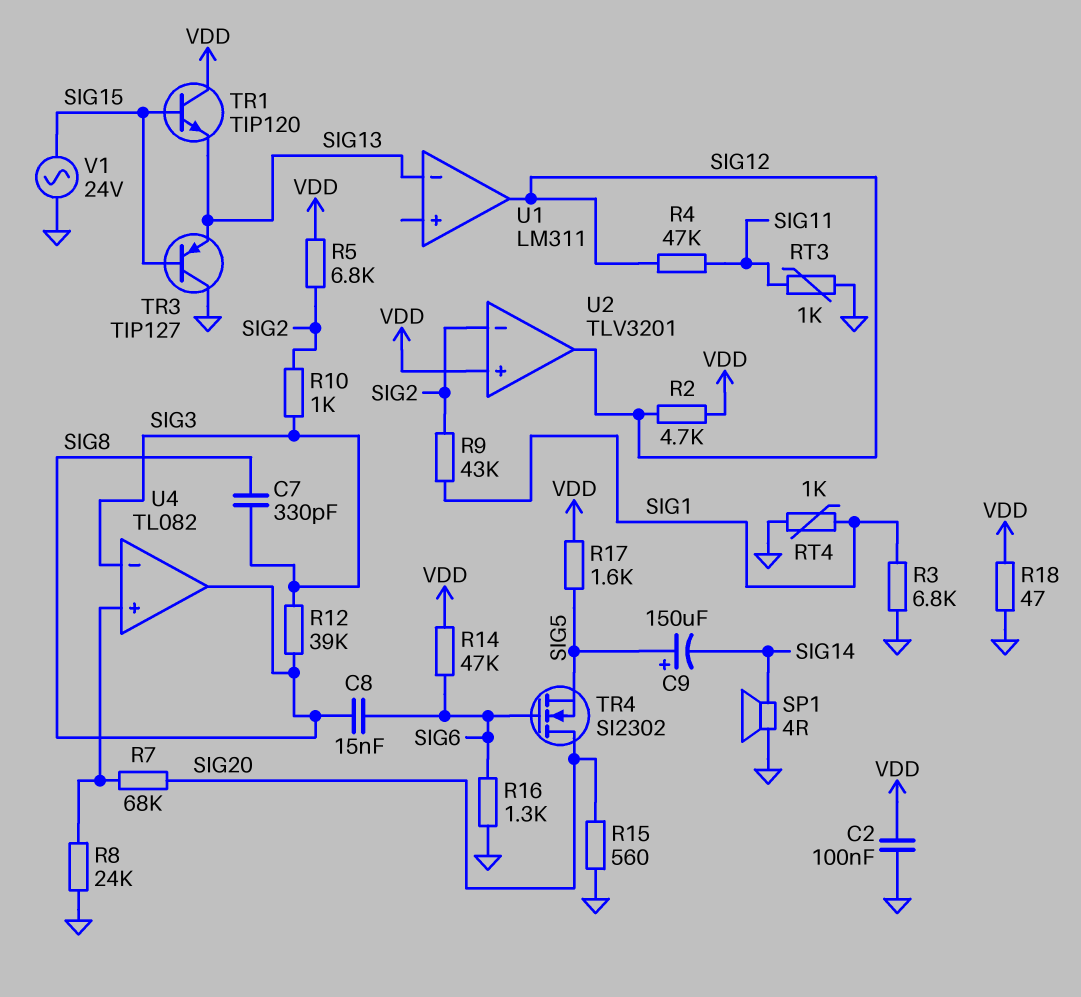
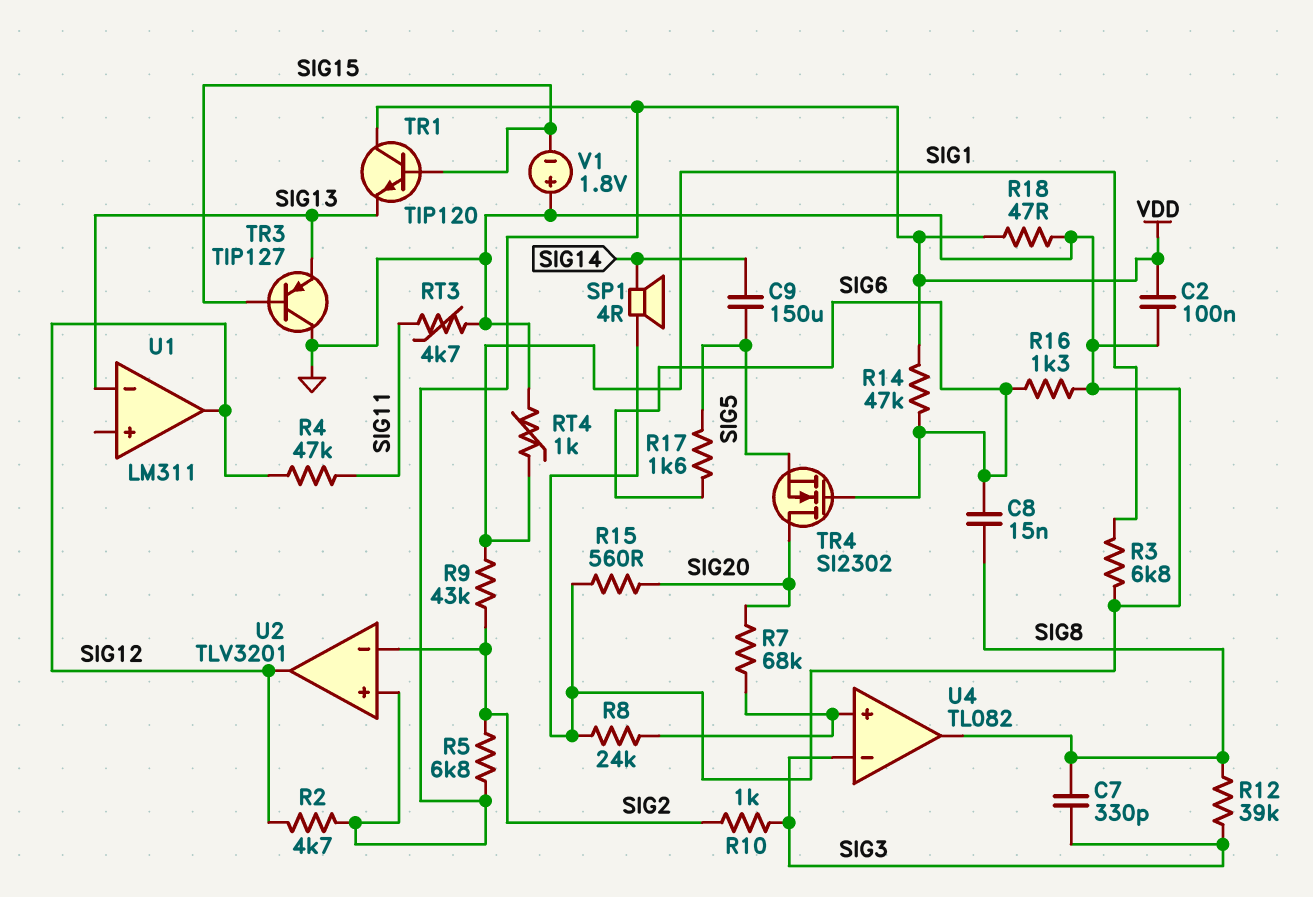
C9: 150uF (plus SIG5, minus SIG14) -> 150uF (SIG5, SIG14)
R17: 1.6k (SIG5, VDD) -> 1.6k (SIG5, SIG6)
RT3: 1k (GND, SIG11) -> 4.7k (GND, SIG11)
V1: AC 24V (GND, SIG15) -> 1.8V (plus GND, minus SIG15)

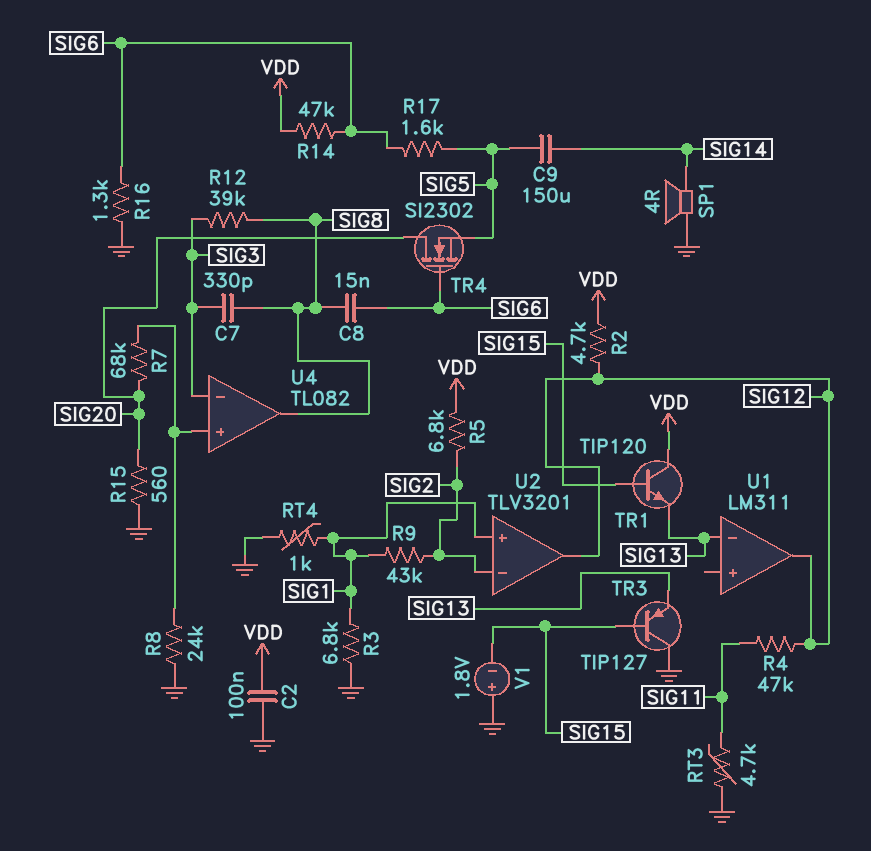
R10: 1k (SIG2, SIG3) -> none
R18: 47 (GND, VDD) -> none
U2 pin in+: VDD -> SIG1

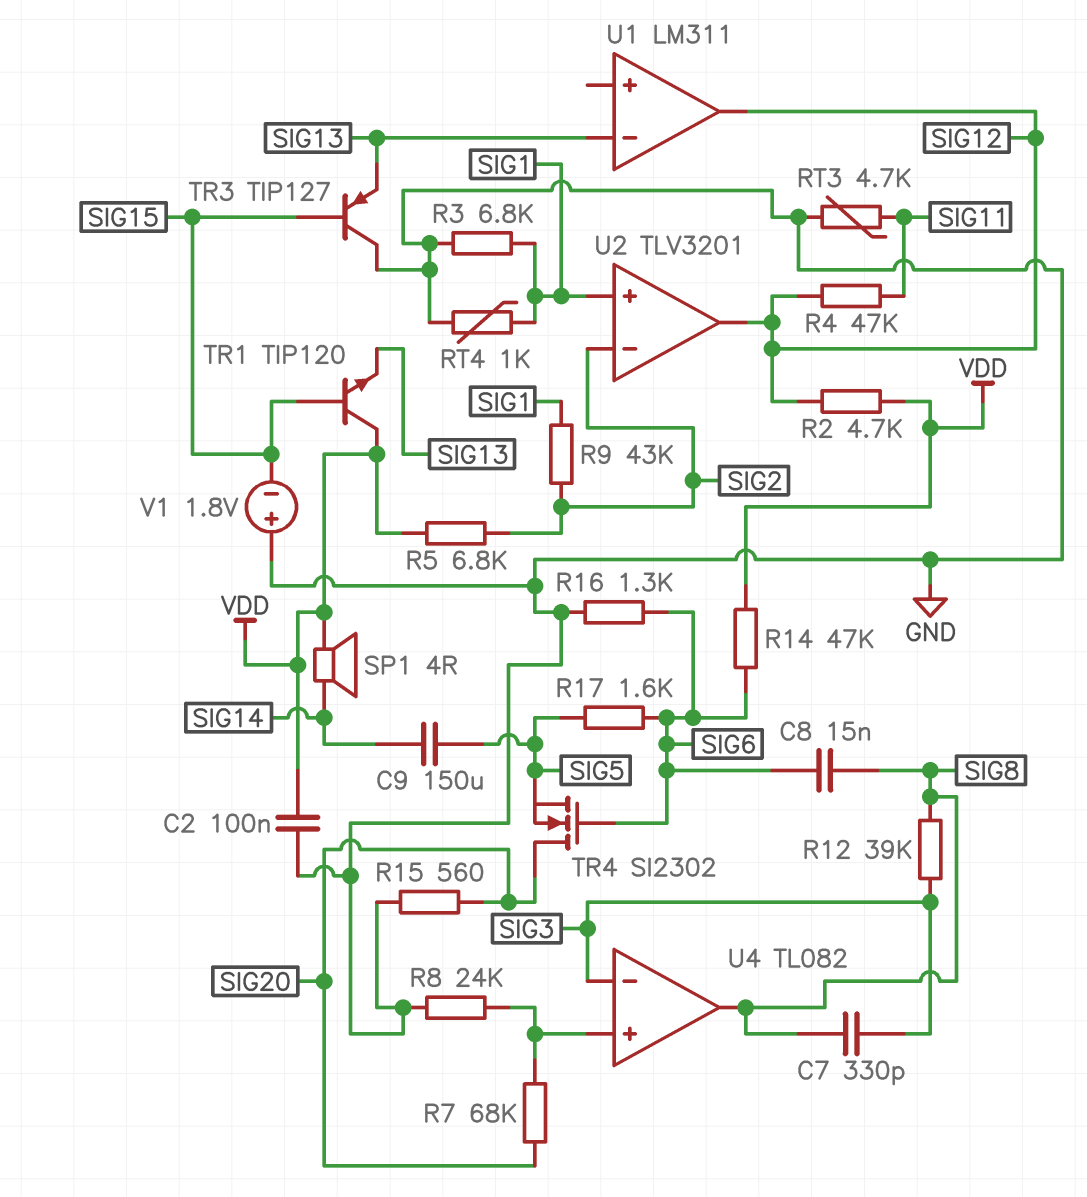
SP1: speaker 4R (GND, SIG14) -> speaker 4R (SIG14, VDD)

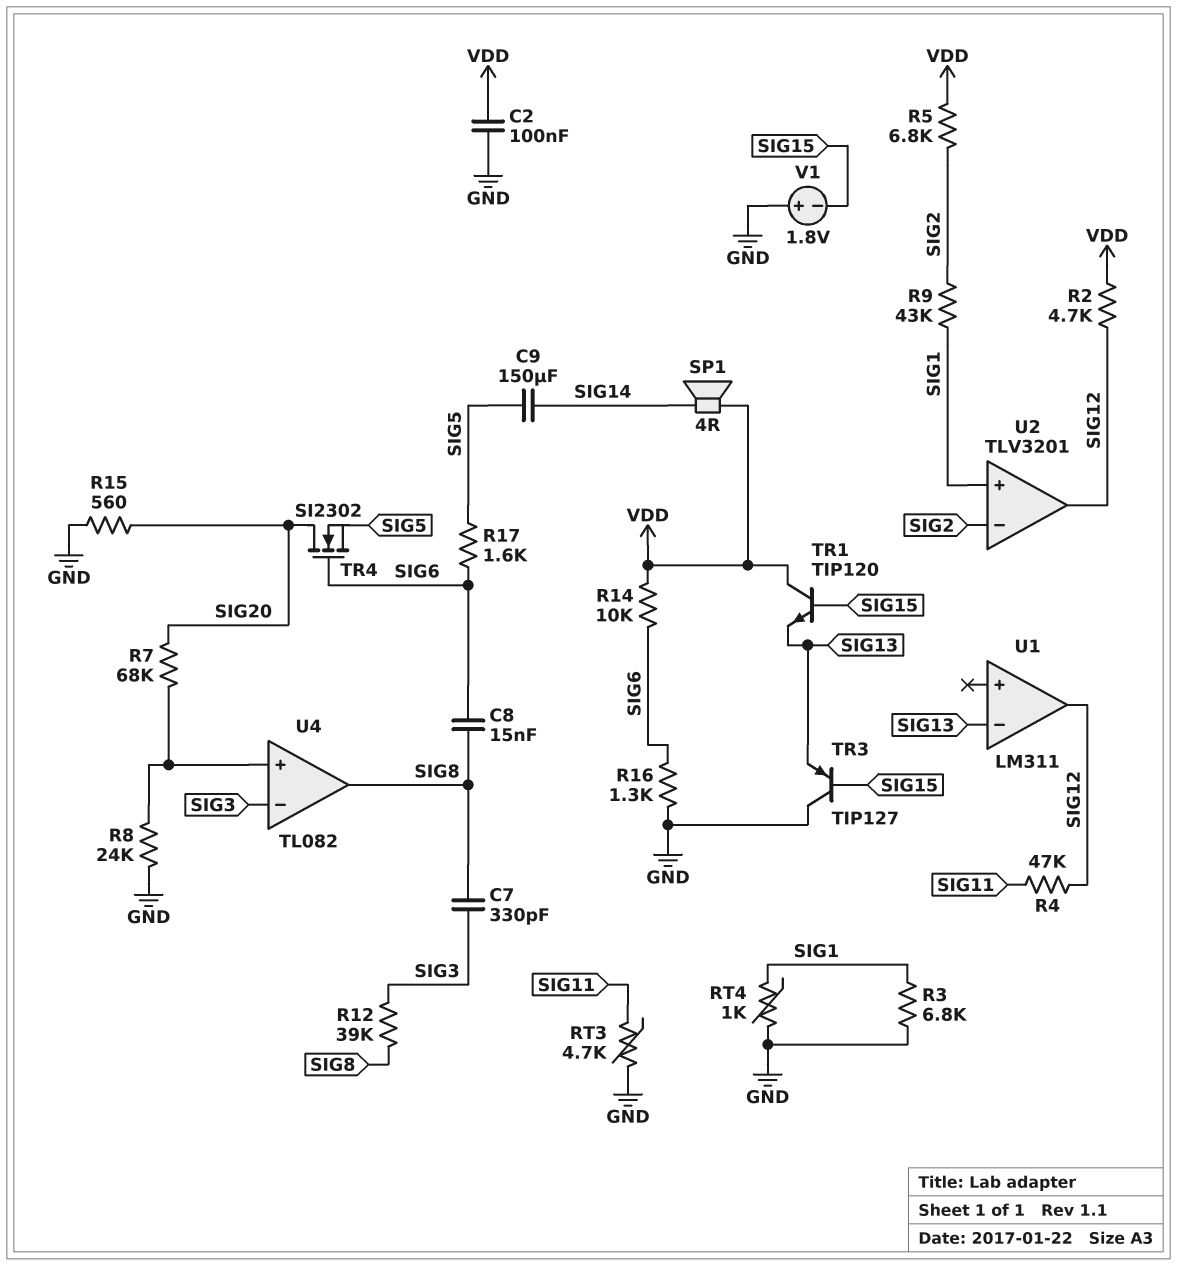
R14: 47k (SIG6, VDD) -> 10k (SIG6, VDD)

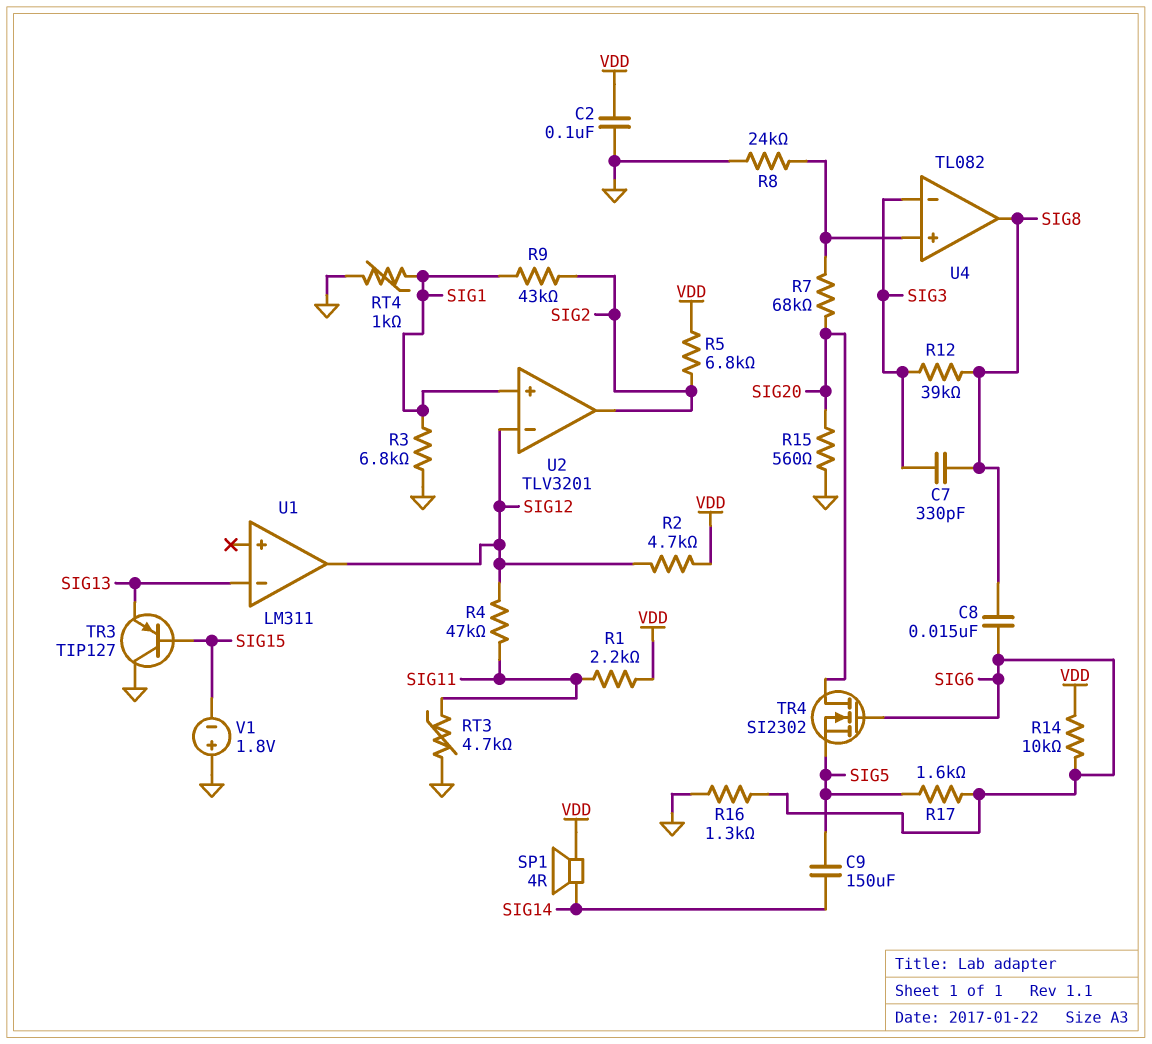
R1: none -> 2.2k (SIG11, VDD)
TR1: NPN TIP120 (B SIG15, C VDD, E SIG13) -> none
U2 pin in-: SIG2 -> SIG12
U2 pin out: SIG12 -> SIG2

